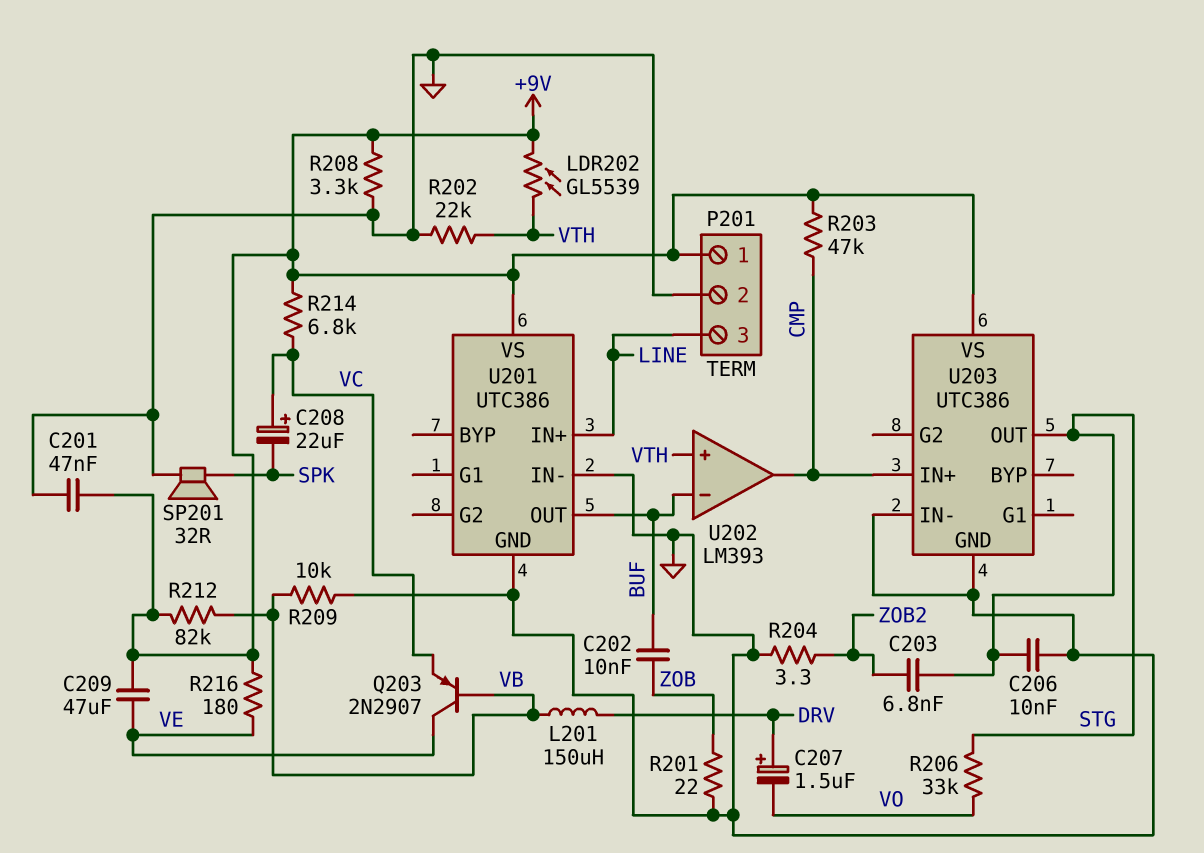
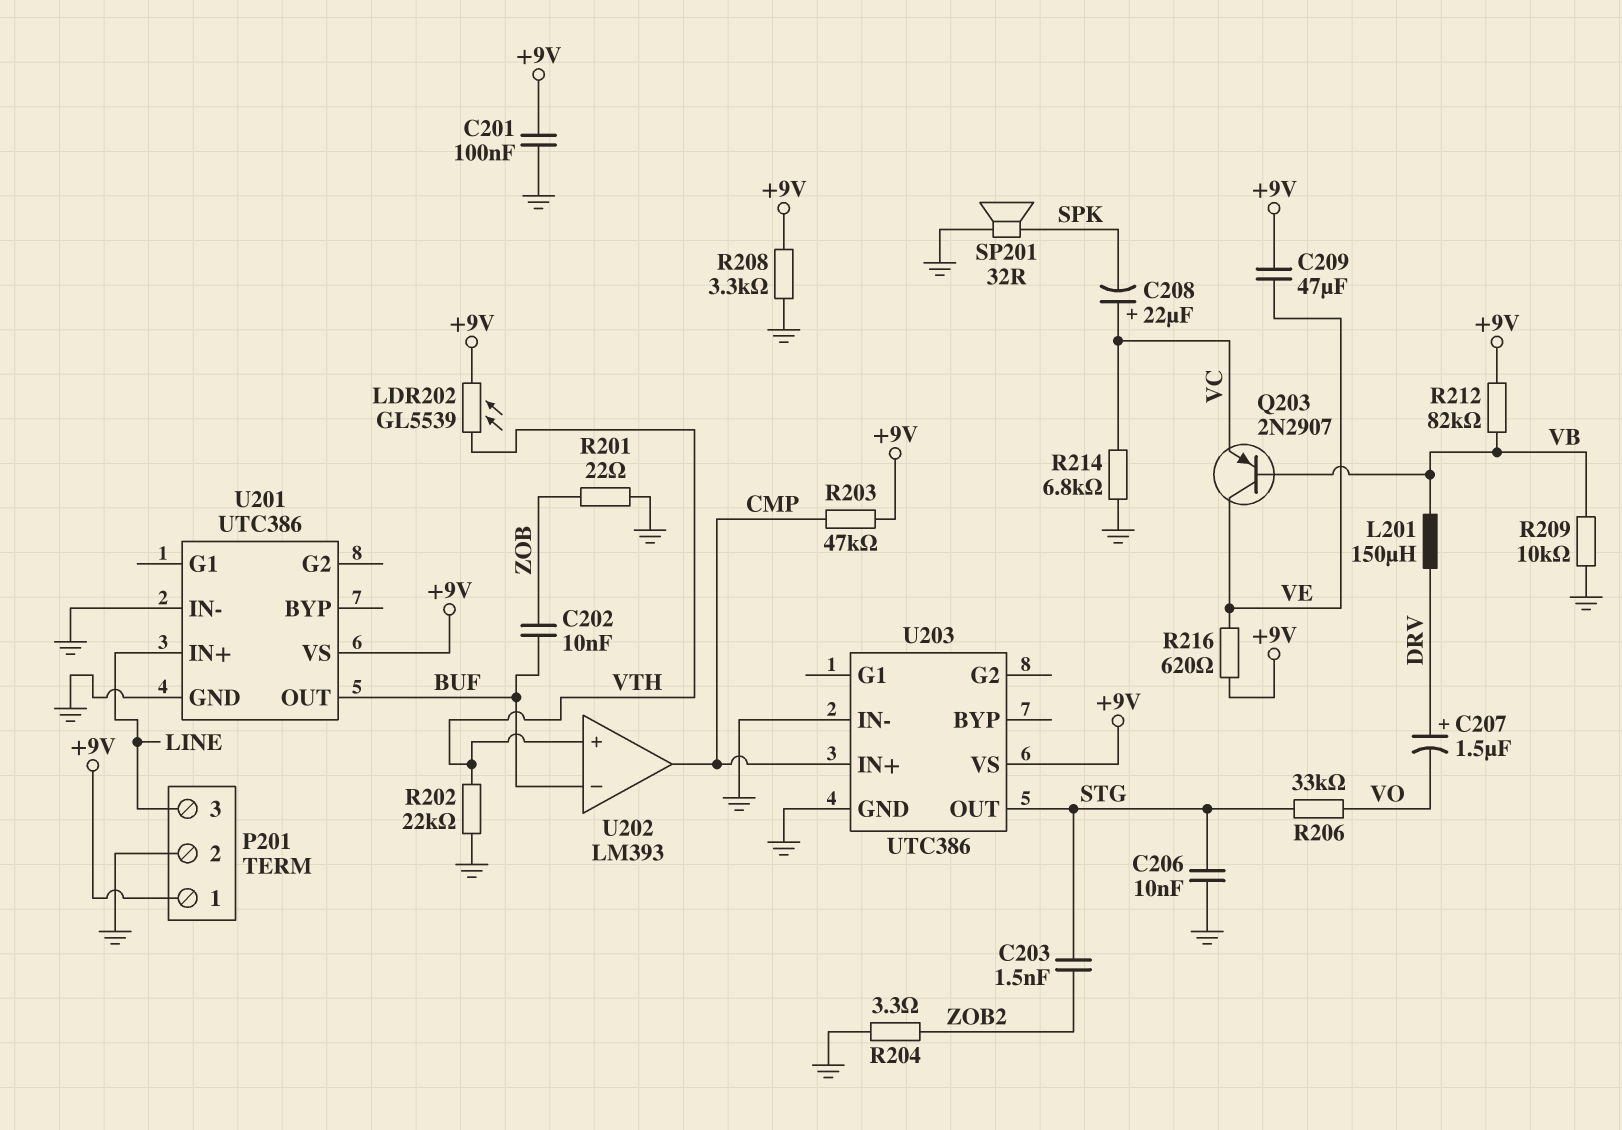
C201: 47nF (+9V, GND) -> 100nF (+9V, GND)
C203: 6.8nF (STG, ZOB2) -> 1.5nF (STG, ZOB2)
R214: 6.8k (+9V, VC) -> 6.8k (GND, VC)
R216: 180 (+9V, VE) -> 620 (+9V, VE)

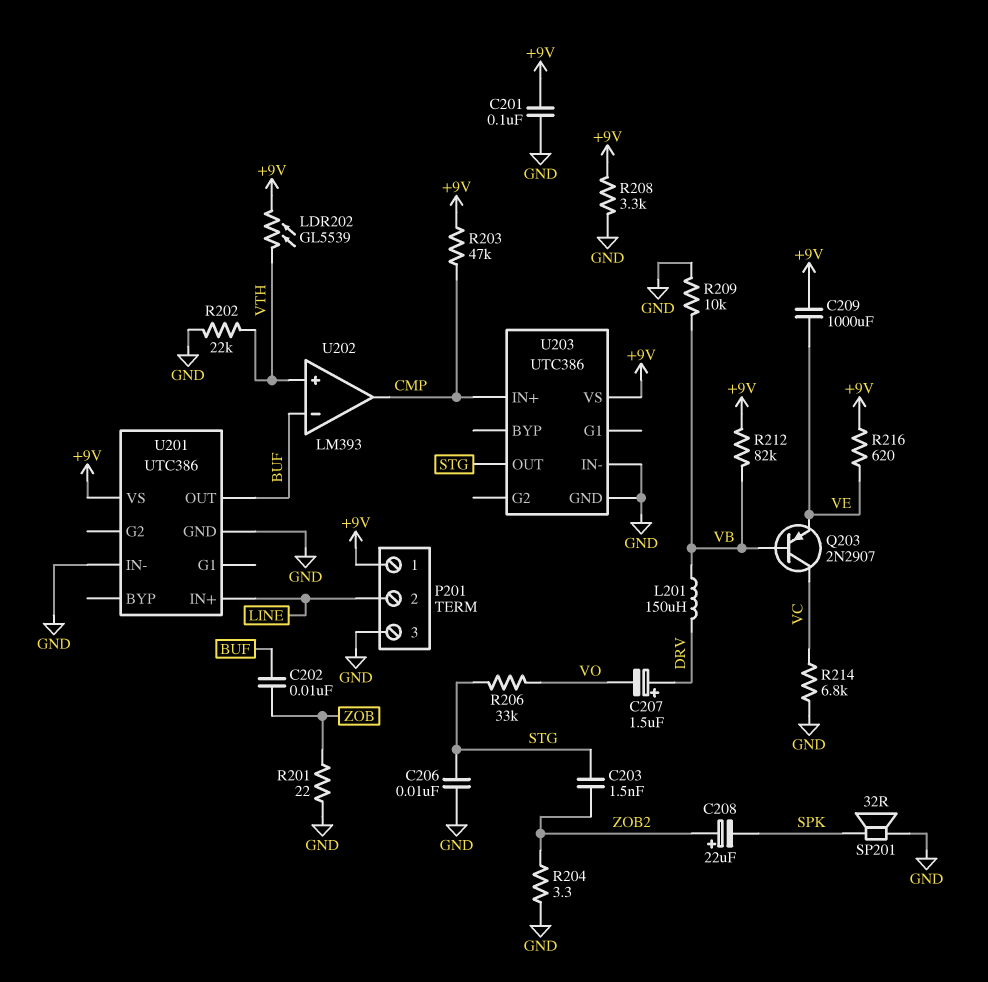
C208: 22uF (plus VC, minus SPK) -> 22uF (plus ZOB2, minus SPK)
C209: 47uF (+9V, VE) -> 1000uF (+9V, VE)
P201 pin 2: GND -> LINE
P201 pin 3: LINE -> GND
Q203: PNP 2N2907 (B VB, C VE, E VC) -> PNP 2N2907 (B VB, C VC, E VE)

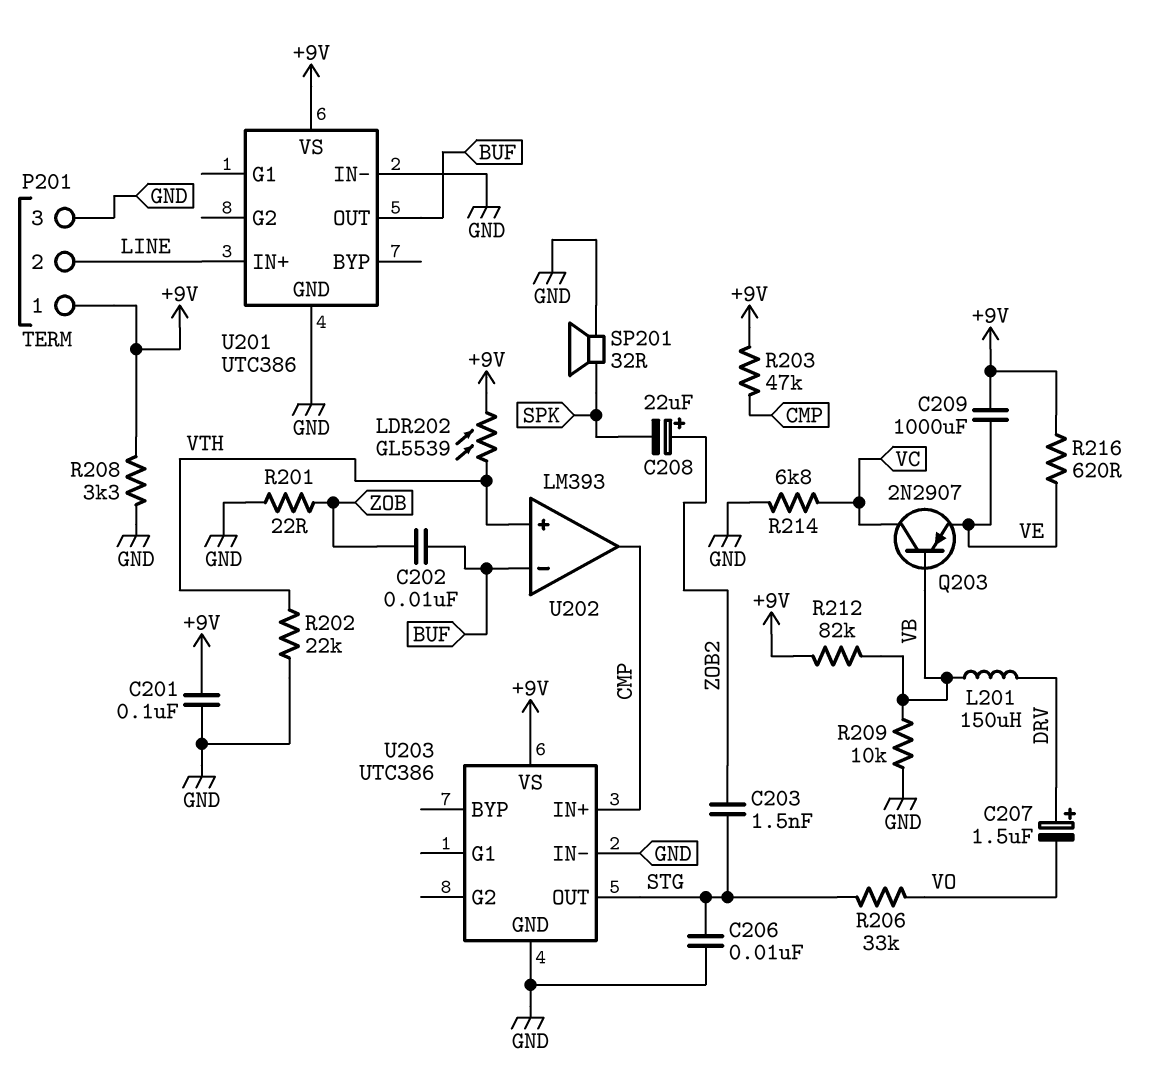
R204: 3.3 (GND, ZOB2) -> none

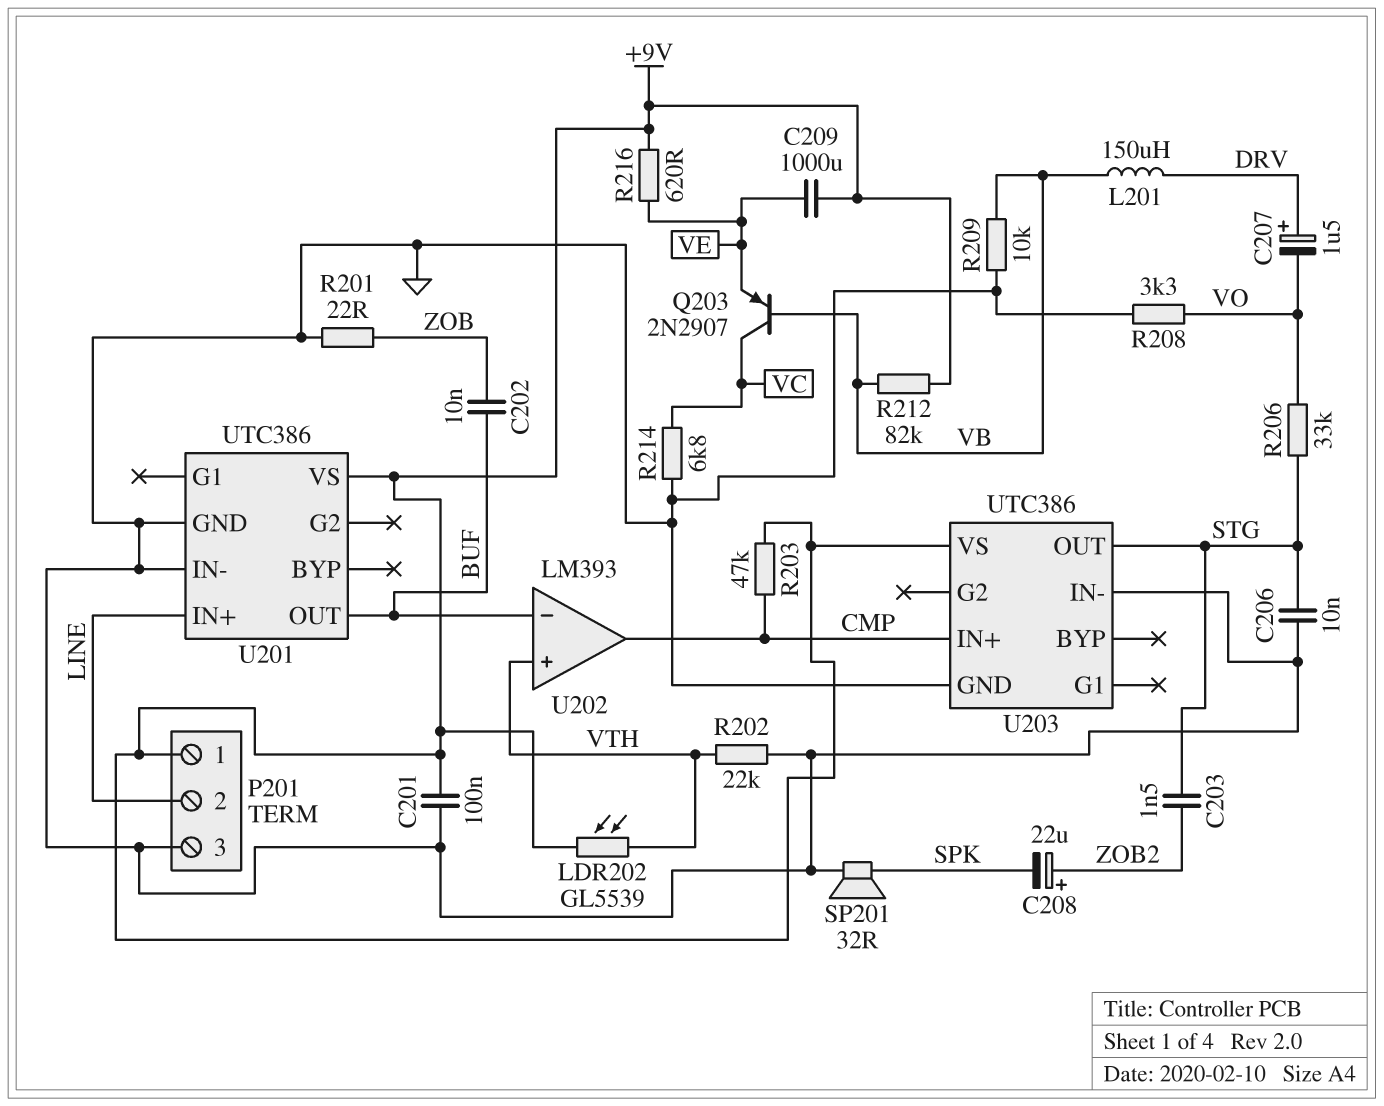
R208: 3.3k (+9V, GND) -> 3.3k (GND, VO)

